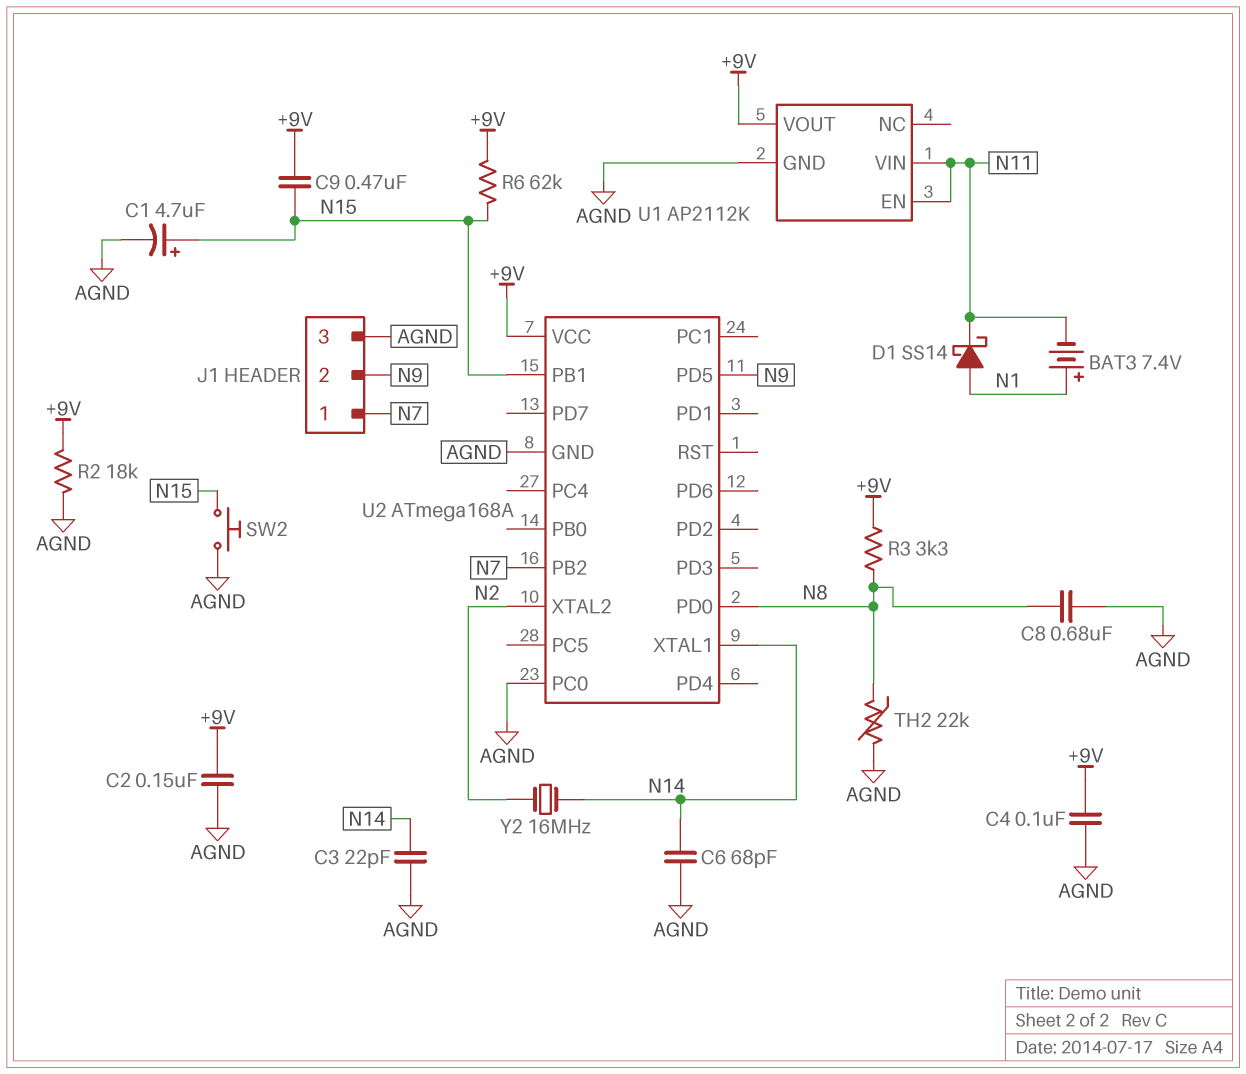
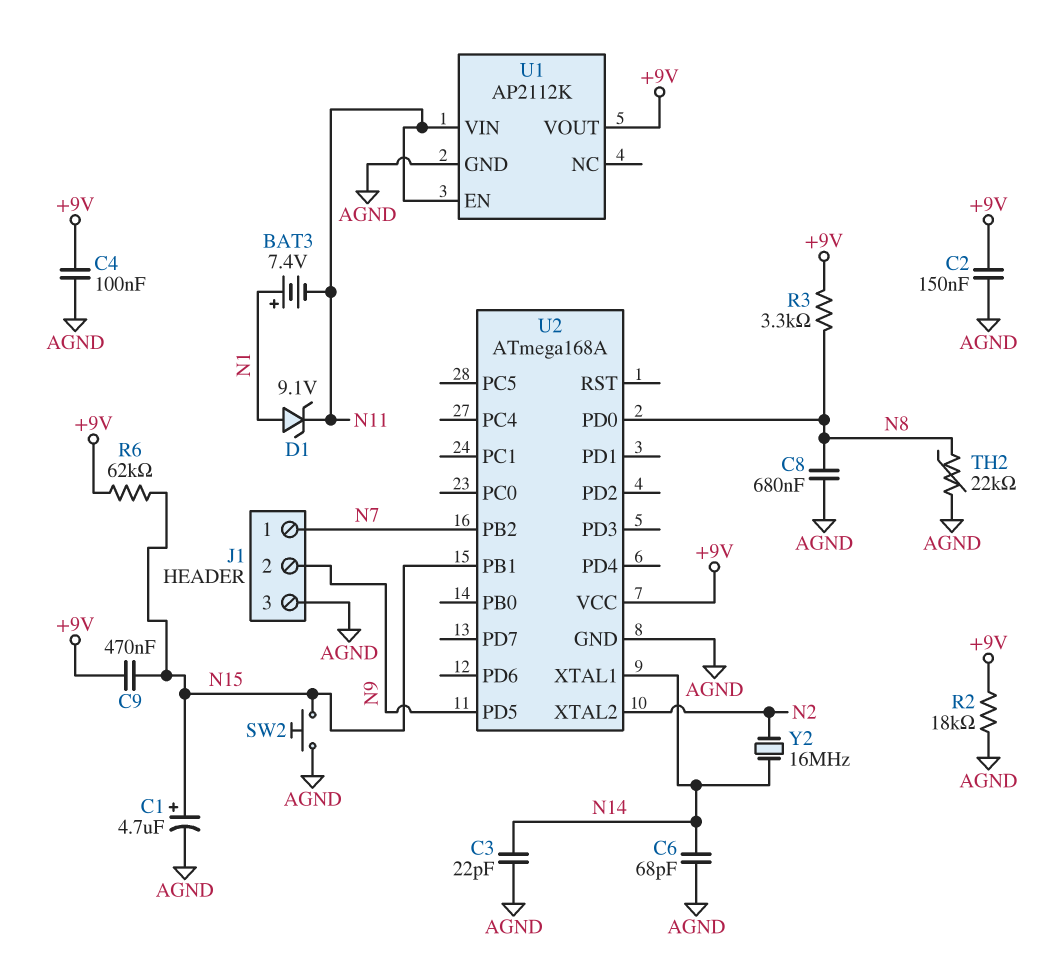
D1: schottky SS14 (A N1, K N11) -> zener 9.1V (A N1, K N11)
U2 pin PC0: AGND -> none

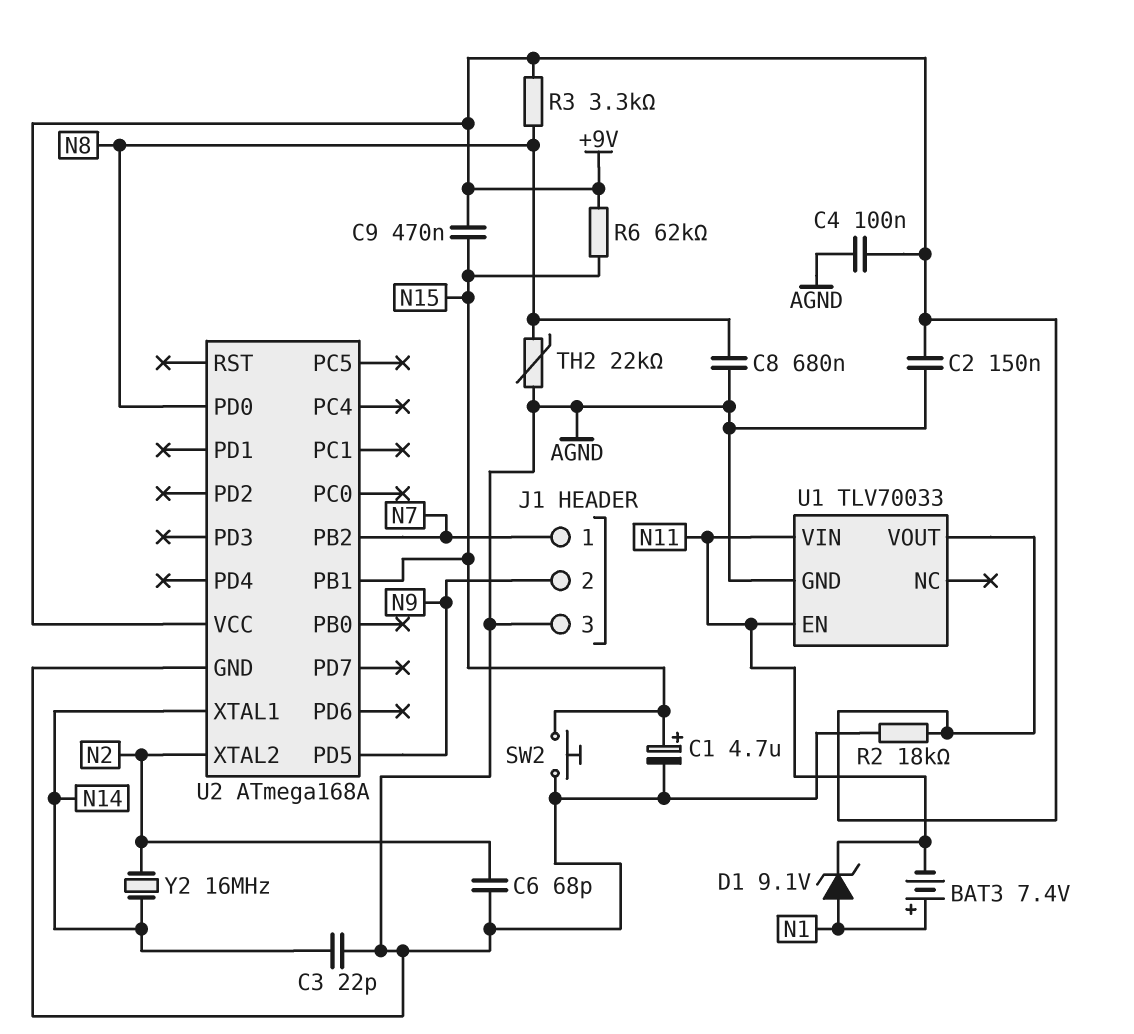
C6: 68pF (AGND, N14) -> 68pF (AGND, N2)
U1: AP2112K -> TLV70033

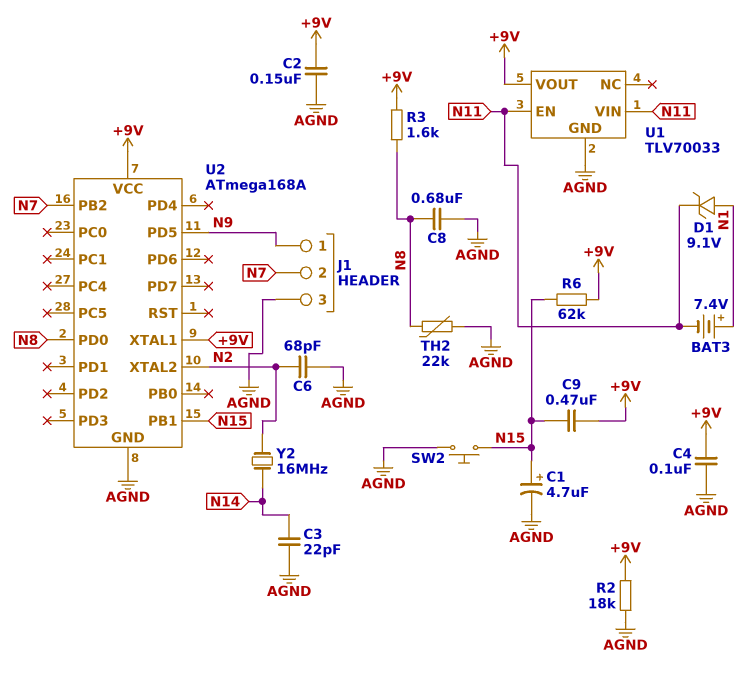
J1 pin 1: N7 -> N9
J1 pin 2: N9 -> N7
R3: 3.3k (+9V, N8) -> 1.6k (+9V, N8)
U2 pin XTAL1: N14 -> +9V

